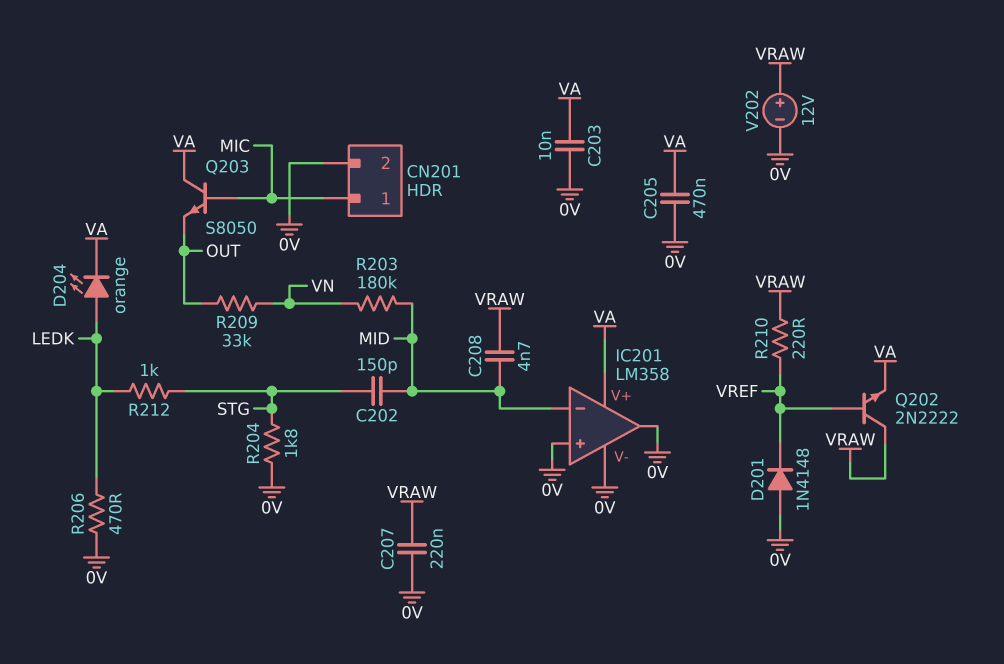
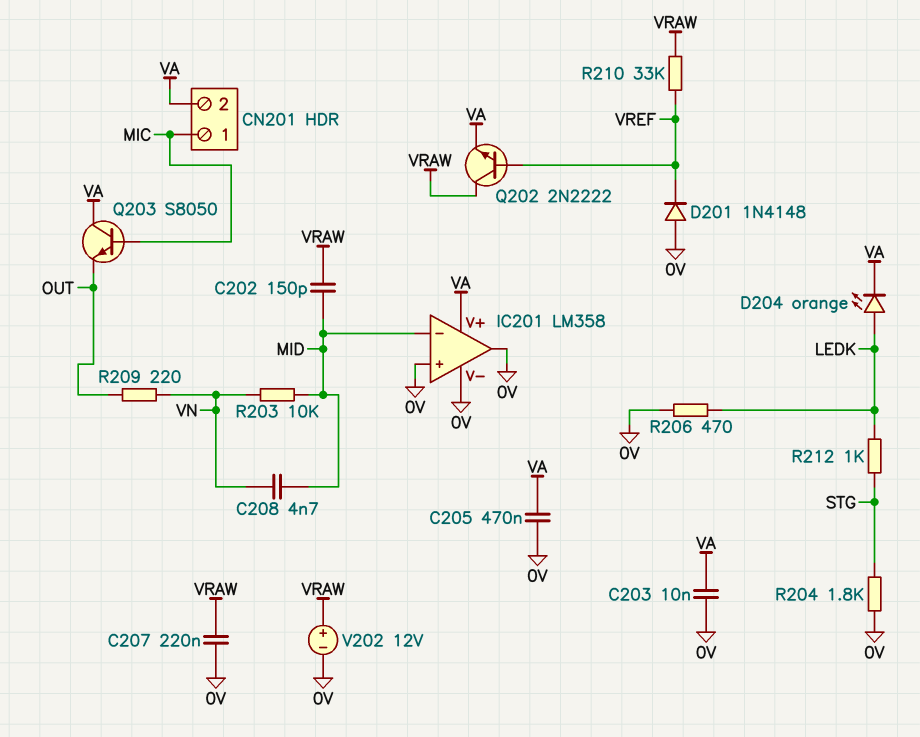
C202: 150pF (MID, STG) -> 150pF (MID, VRAW)
C208: 4.7nF (MID, VRAW) -> 4.7nF (MID, VN)
CN201 pin 2: 0V -> VA
R203: 180k (MID, VN) -> 10k (MID, VN)
R209: 33k (OUT, VN) -> 220 (OUT, VN)
R210: 220 (VRAW, VREF) -> 33k (VRAW, VREF)

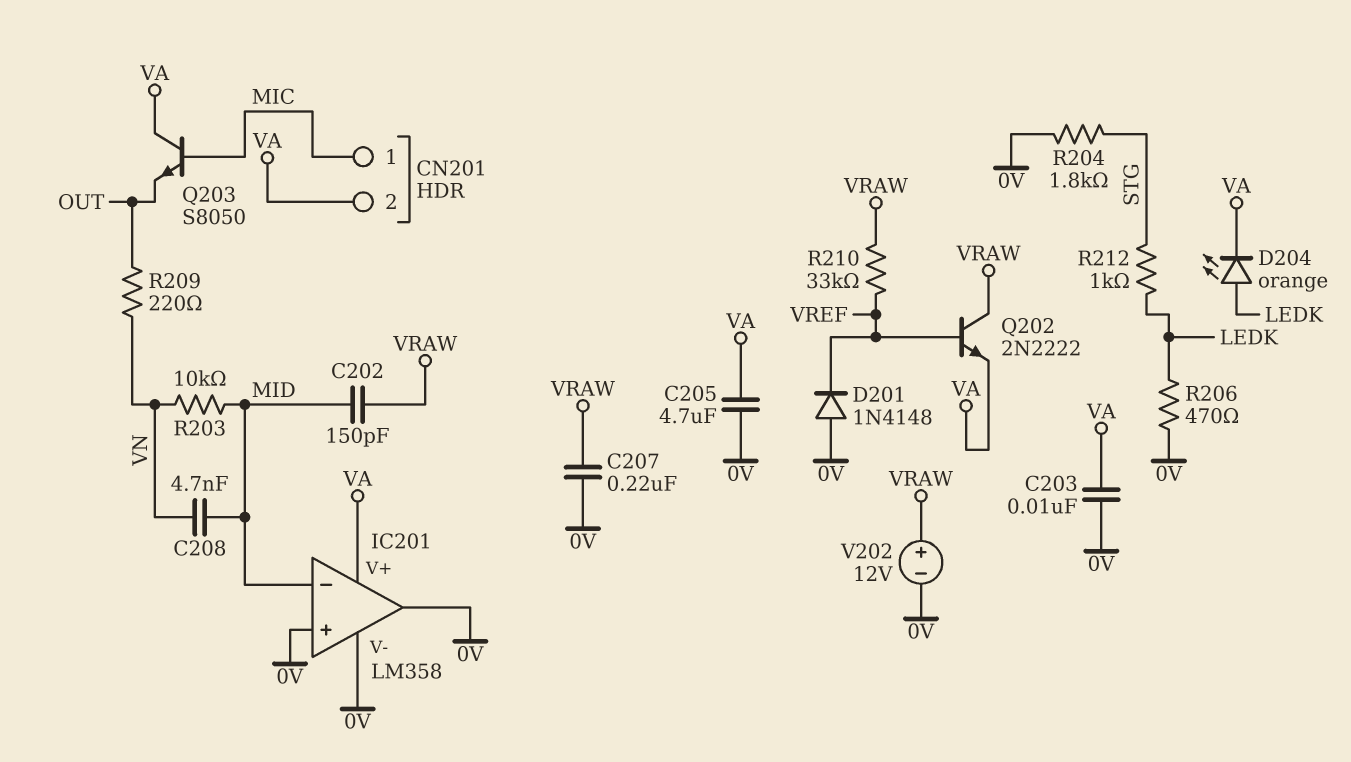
C205: 470nF (0V, VA) -> 4.7uF (0V, VA)

